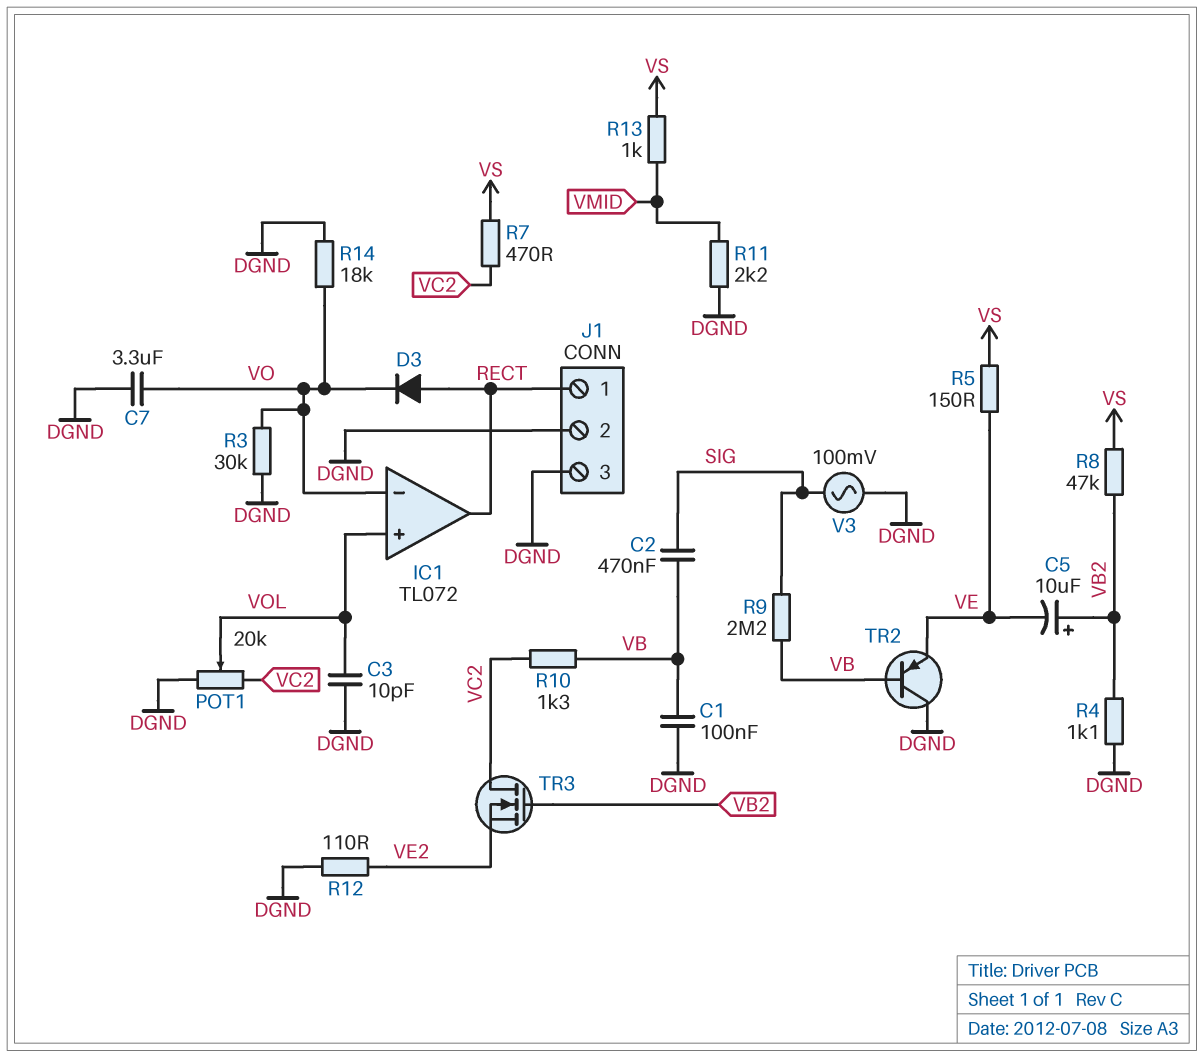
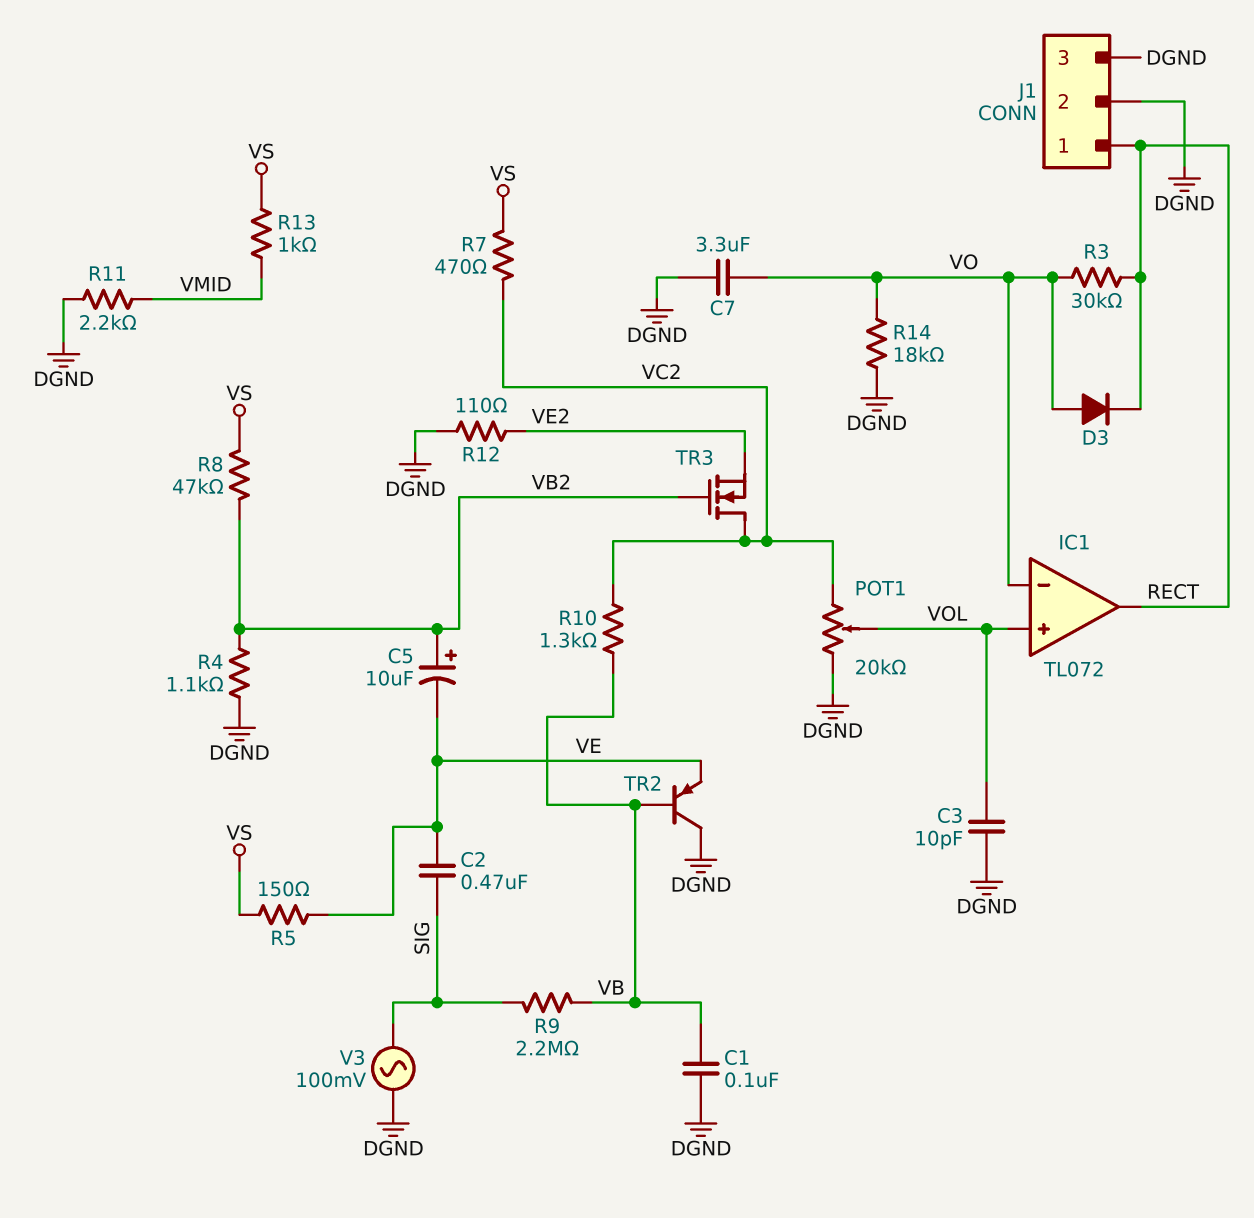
C2: 470nF (SIG, VB) -> 470nF (SIG, VE)
D3: diode (A RECT, K VO) -> diode (A VO, K RECT)
R3: 30k (DGND, VO) -> 30k (RECT, VO)

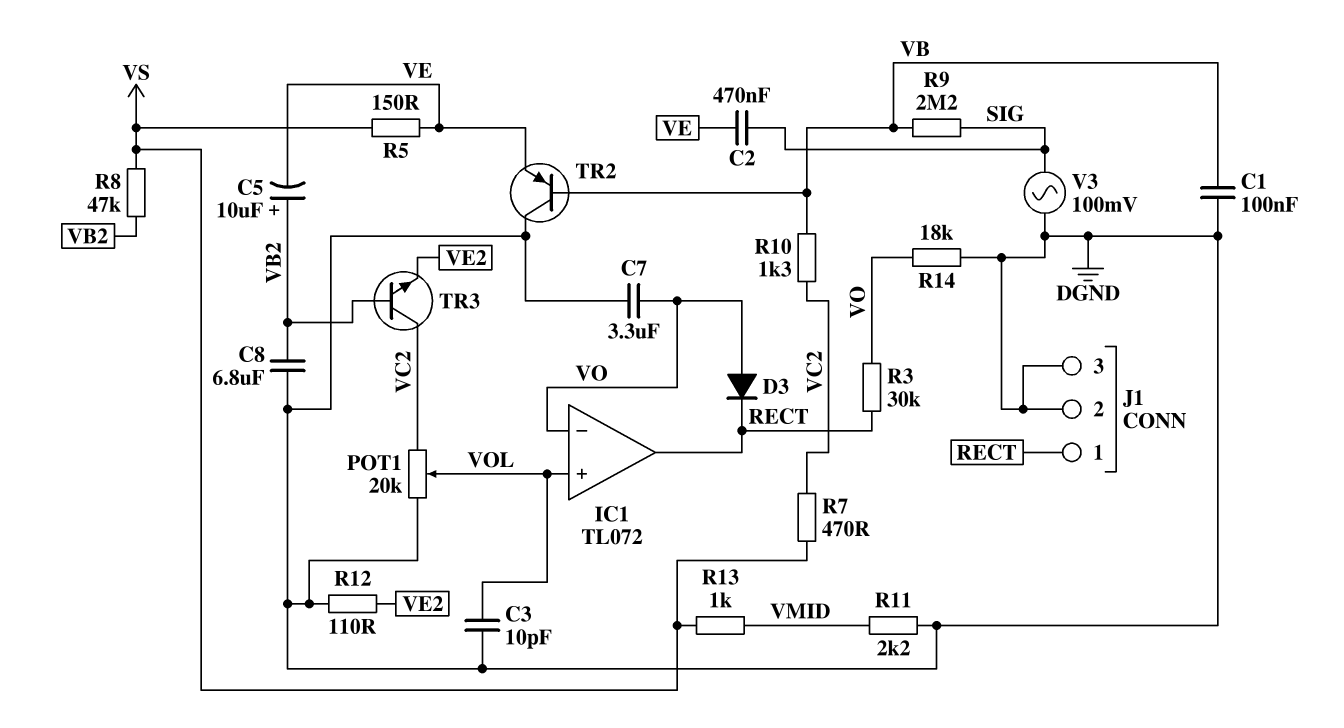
C8: none -> 6.8uF (DGND, VB2)
R4: 1.1k (DGND, VB2) -> none
TR3: NMOS (G VB2, D VC2, S VE2) -> NPN (B VB2, C VC2, E VE2)

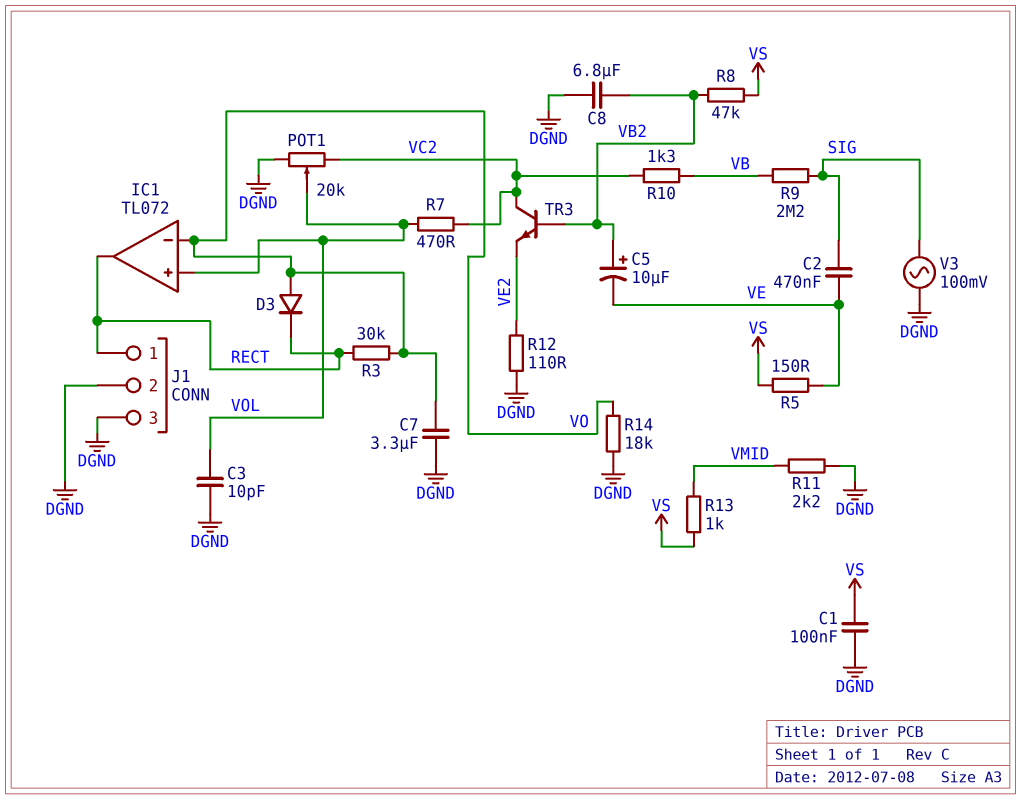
C1: 100nF (DGND, VB) -> 100nF (DGND, VS)
R7: 470 (VC2, VS) -> 470 (VC2, VOL)
TR2: PNP (B VB, C DGND, E VE) -> none

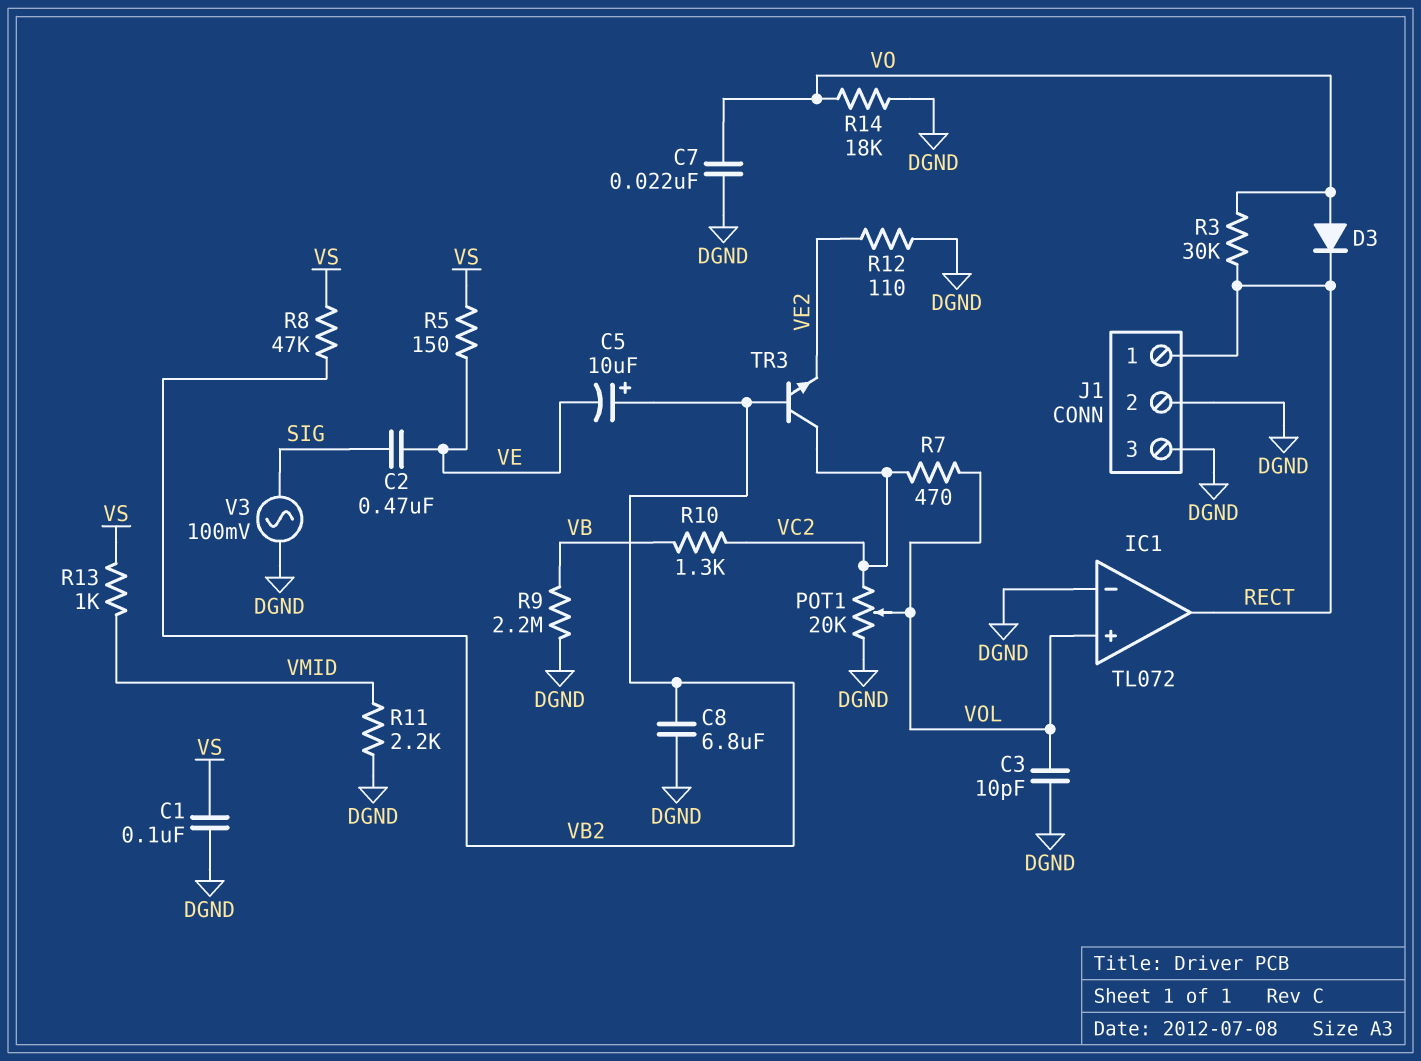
C7: 3.3uF (DGND, VO) -> 22nF (DGND, VO)
IC1 pin in-: VO -> DGND
R9: 2.2M (SIG, VB) -> 2.2M (DGND, VB)

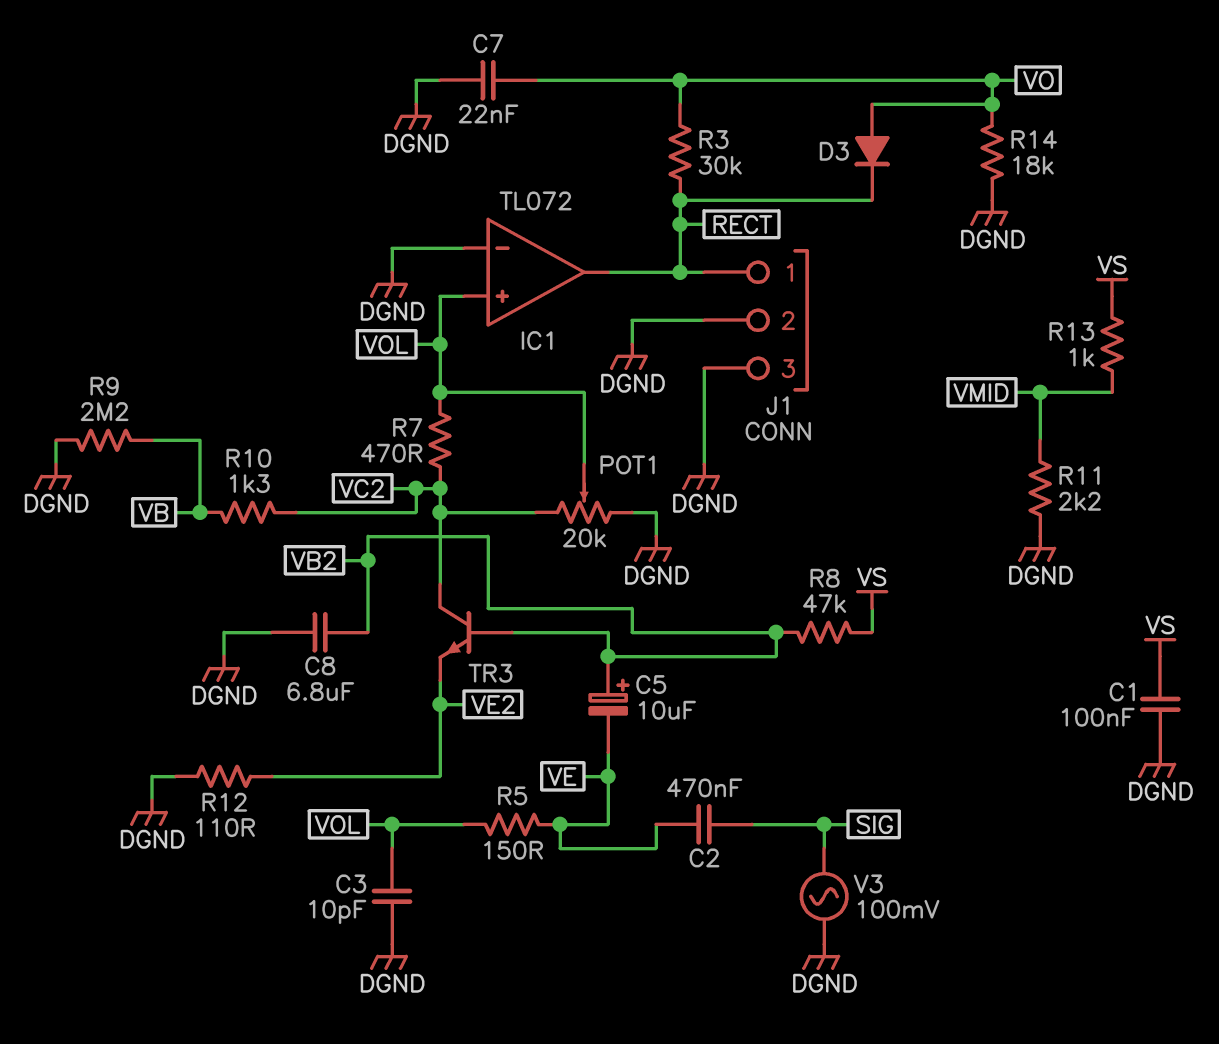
R5: 150 (VE, VS) -> 150 (VE, VOL)

